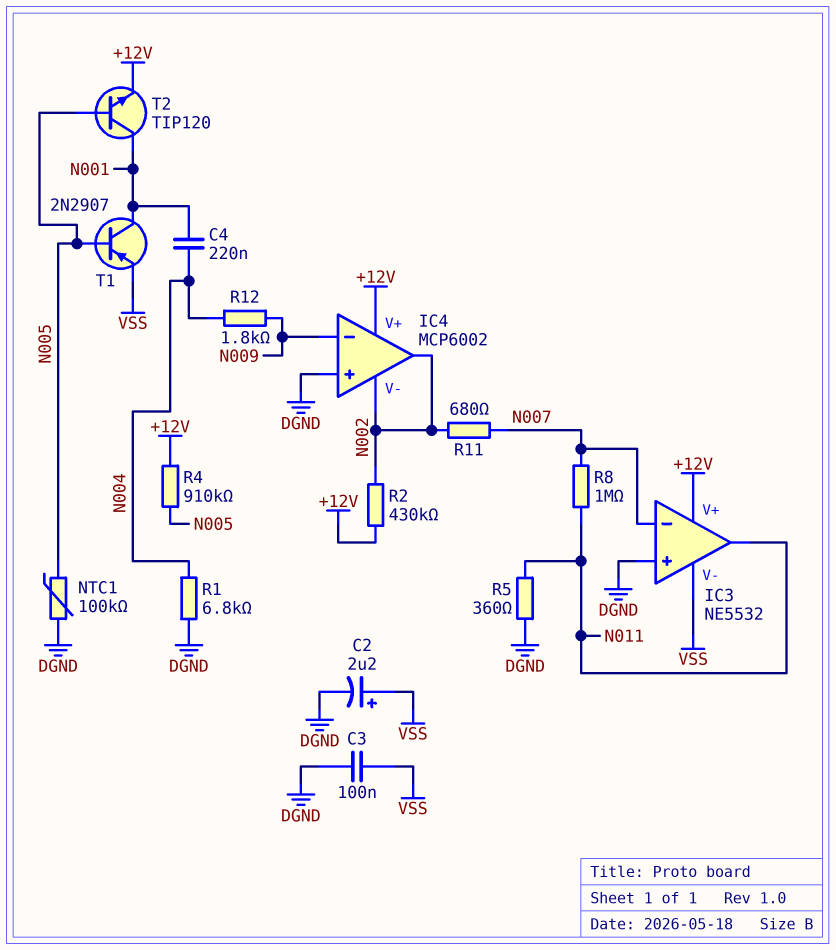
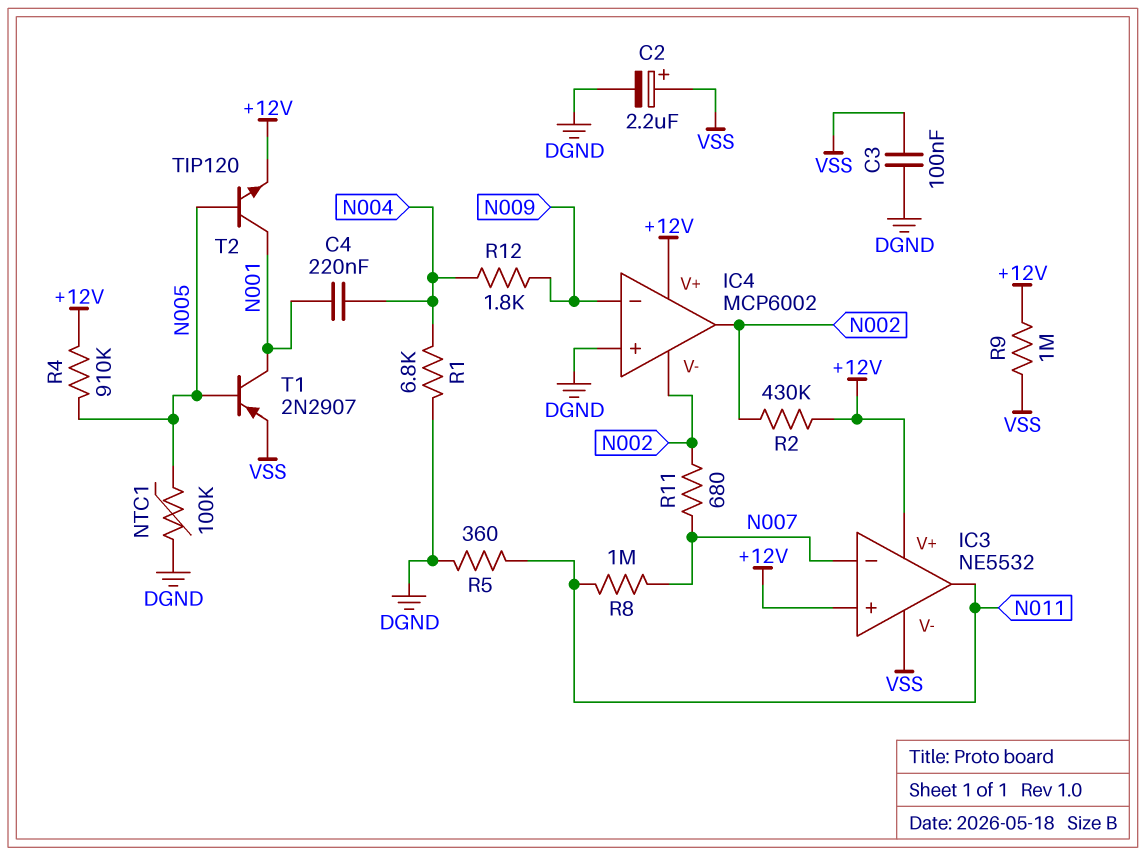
IC3 pin in+: DGND -> +12V
R9: none -> 1M (+12V, VSS)

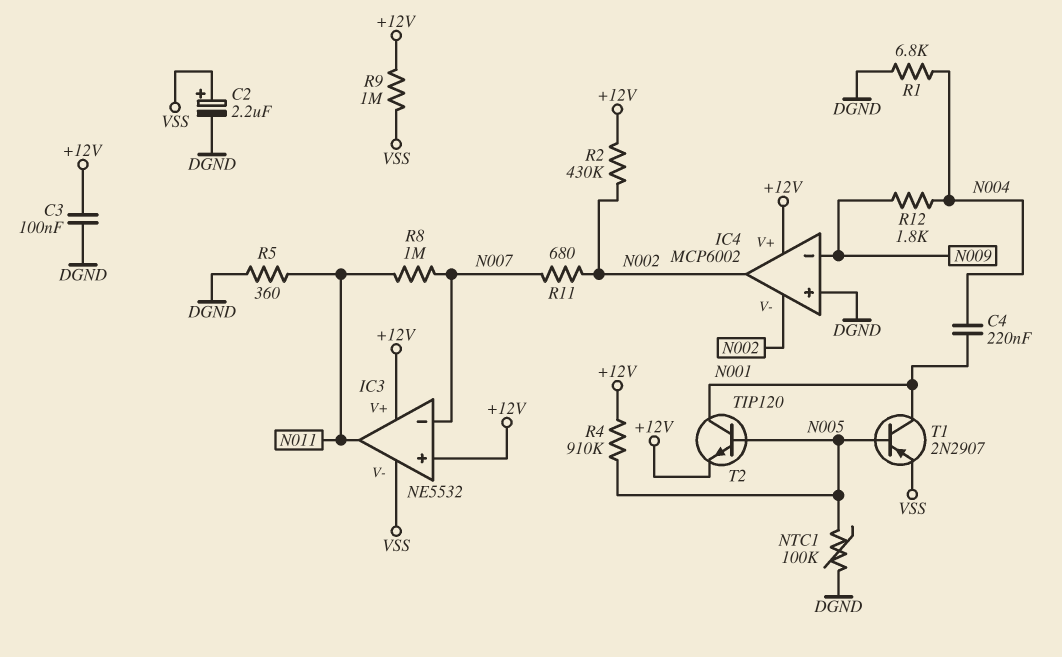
C3: 100nF (DGND, VSS) -> 100nF (+12V, DGND)

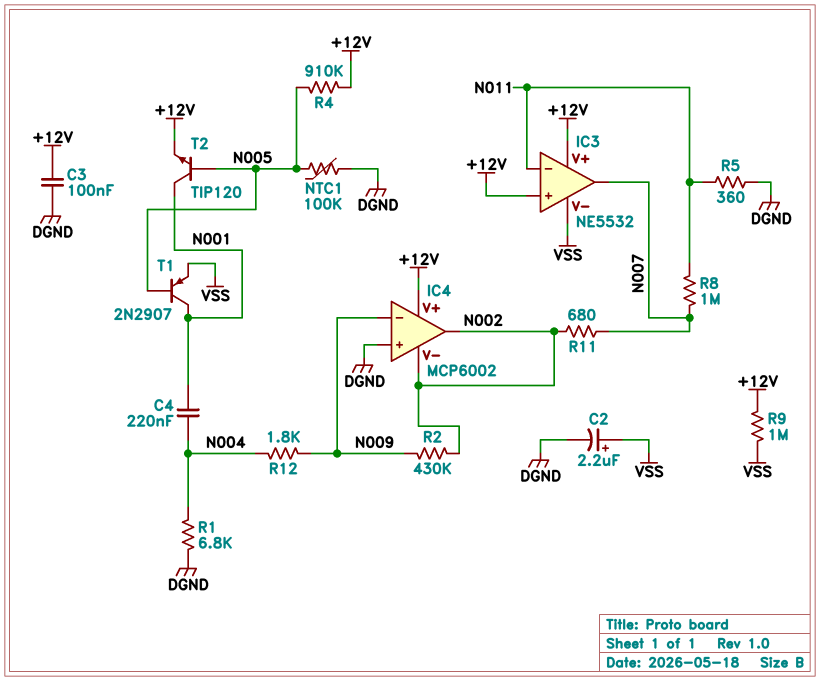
IC3 pin in-: N007 -> N011
IC3 pin out: N011 -> N007
R2: 430k (+12V, N002) -> 430k (N002, N009)

